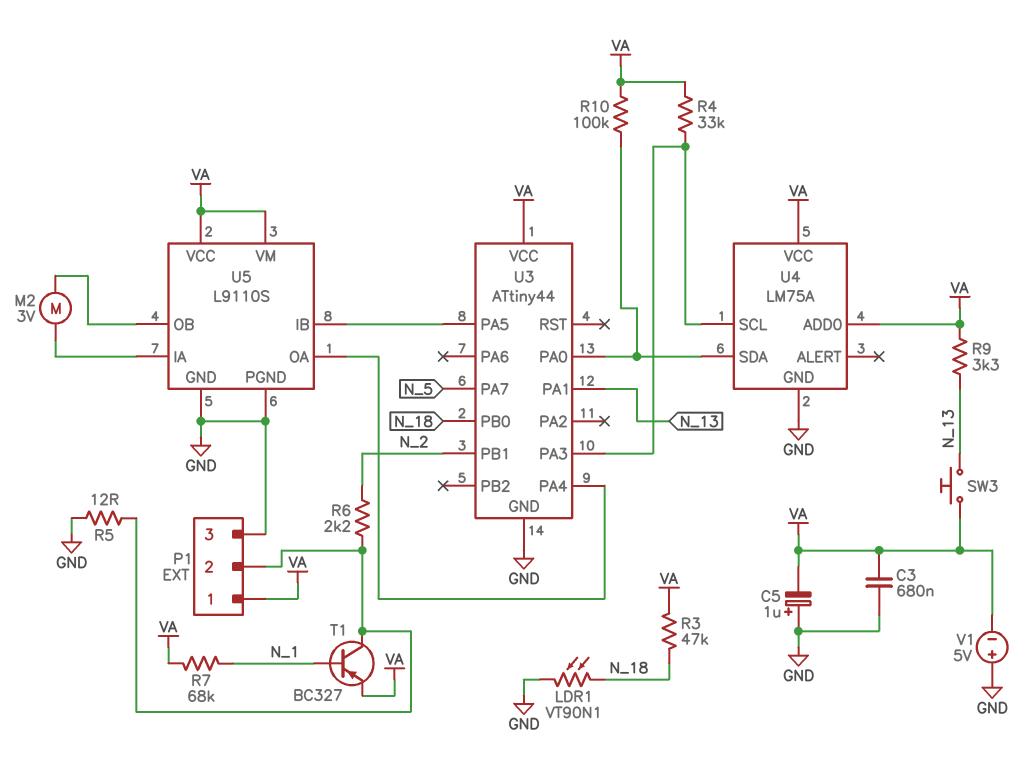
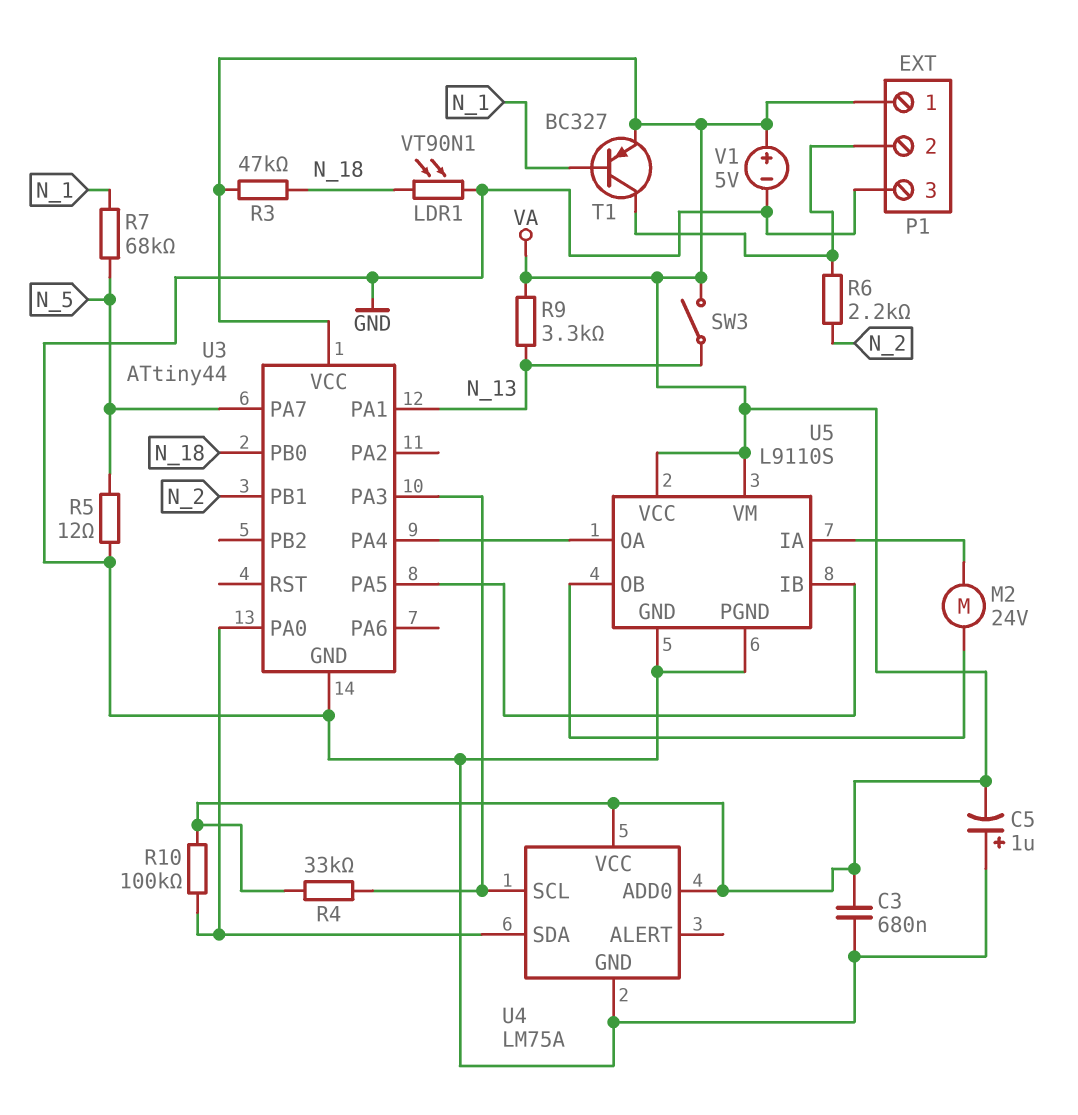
M2: motor 3V (U5/IA, U5/OB) -> motor 24V (U5/IA, U5/OB)
R5: 12 (GND, P1/2) -> 12 (GND, N_5)
R7: 68k (N_1, VA) -> 68k (N_1, N_5)
SW3: button (N_13, VA) -> switch (N_13, VA)
V1: 5V (plus GND, minus VA) -> 5V (plus VA, minus GND)

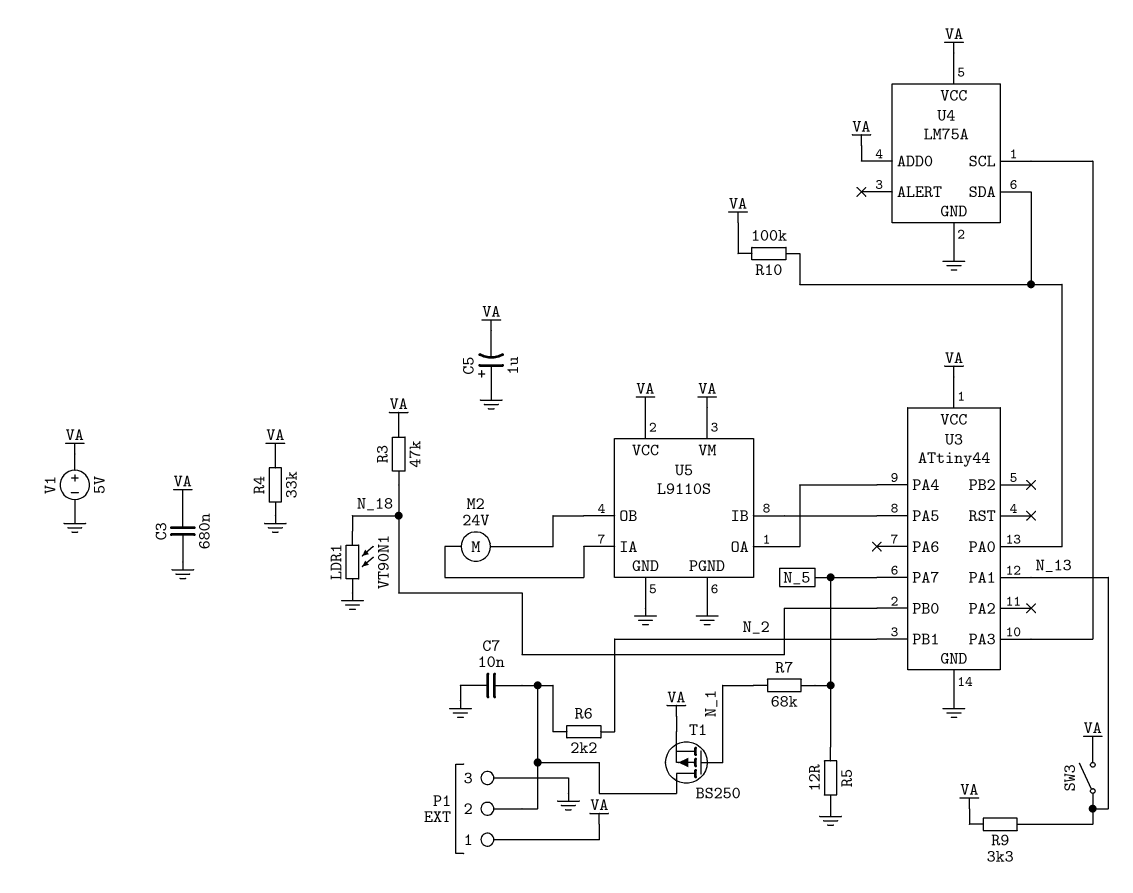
C7: none -> 10nF (GND, P1/2)
R4: 33k (U3/PA3, VA) -> 33k (GND, VA)
T1: PNP BC327 (B N_1, C P1/2, E VA) -> PMOS BS250 (G N_1, D P1/2, S VA)

